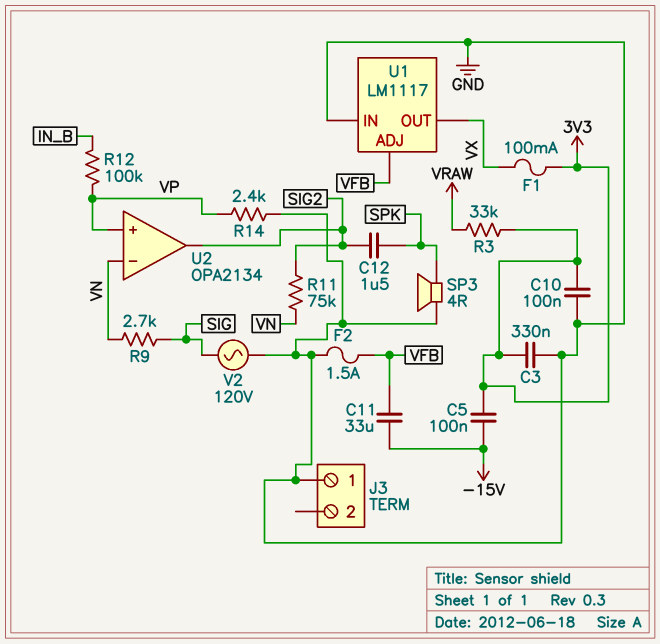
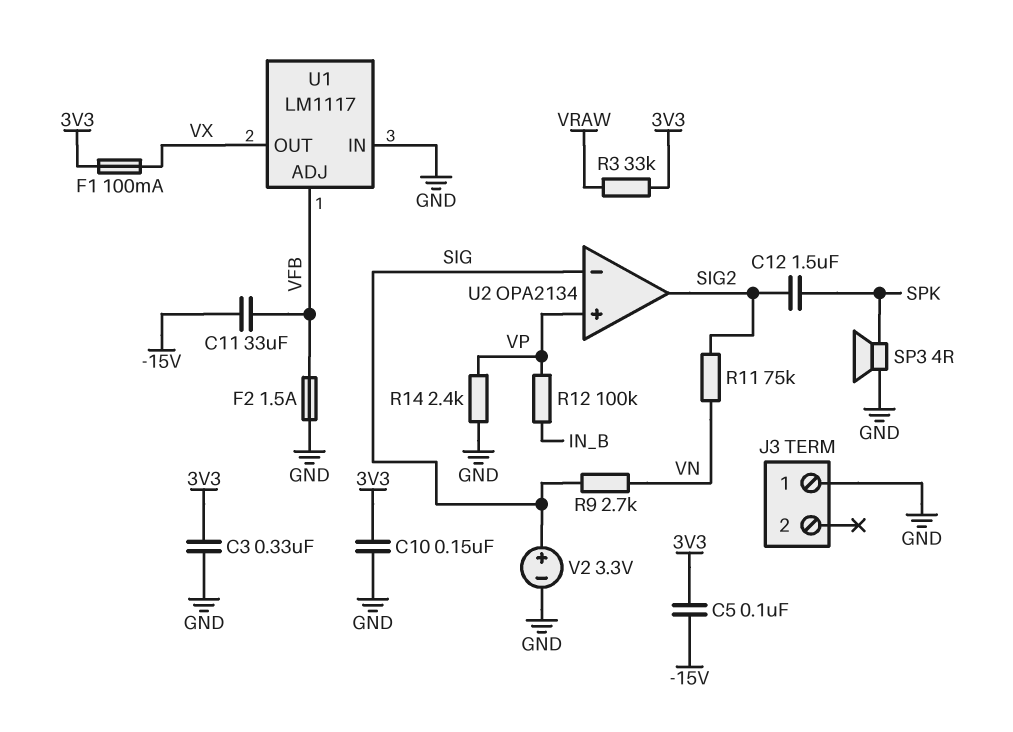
C10: 100nF (3V3, GND) -> 150nF (3V3, GND)
U2 pin in-: VN -> SIG
V2: AC 120V (GND, SIG) -> 3.3V (plus SIG, minus GND)

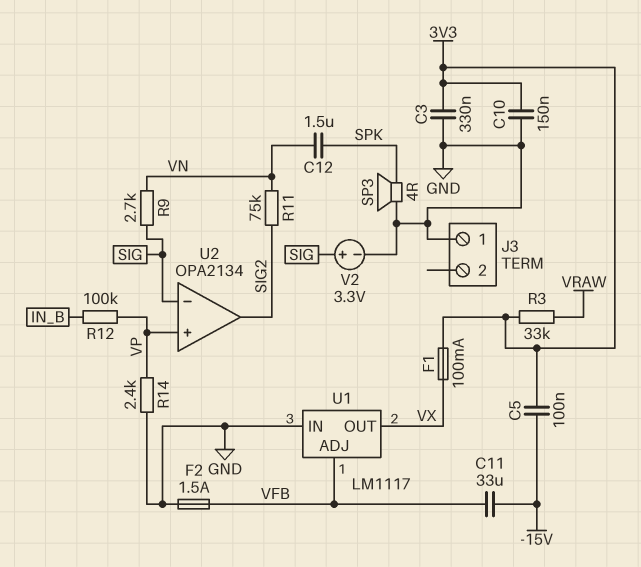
C12: 1.5uF (SIG2, SPK) -> 1.5uF (SPK, VN)

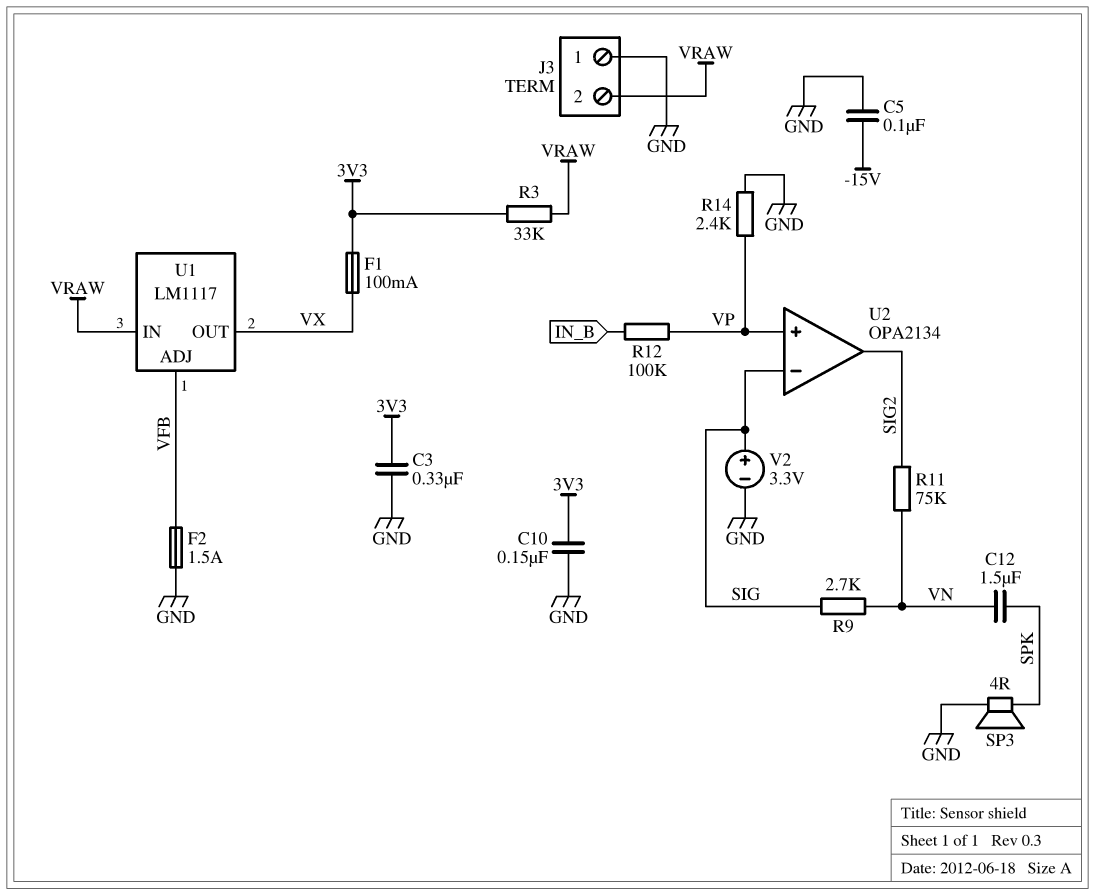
C5: 100nF (-15V, 3V3) -> 100nF (-15V, GND)
C11: 33uF (-15V, VFB) -> none
J3 pin 2: none -> VRAW
U1 pin IN: GND -> VRAW

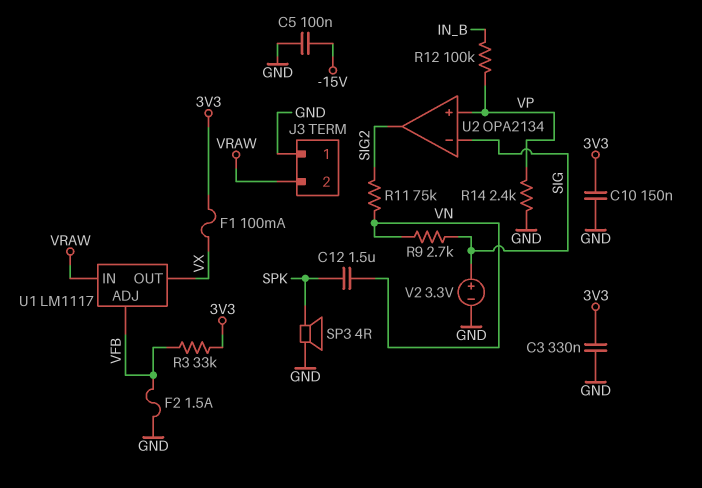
R3: 33k (3V3, VRAW) -> 33k (3V3, VFB)

